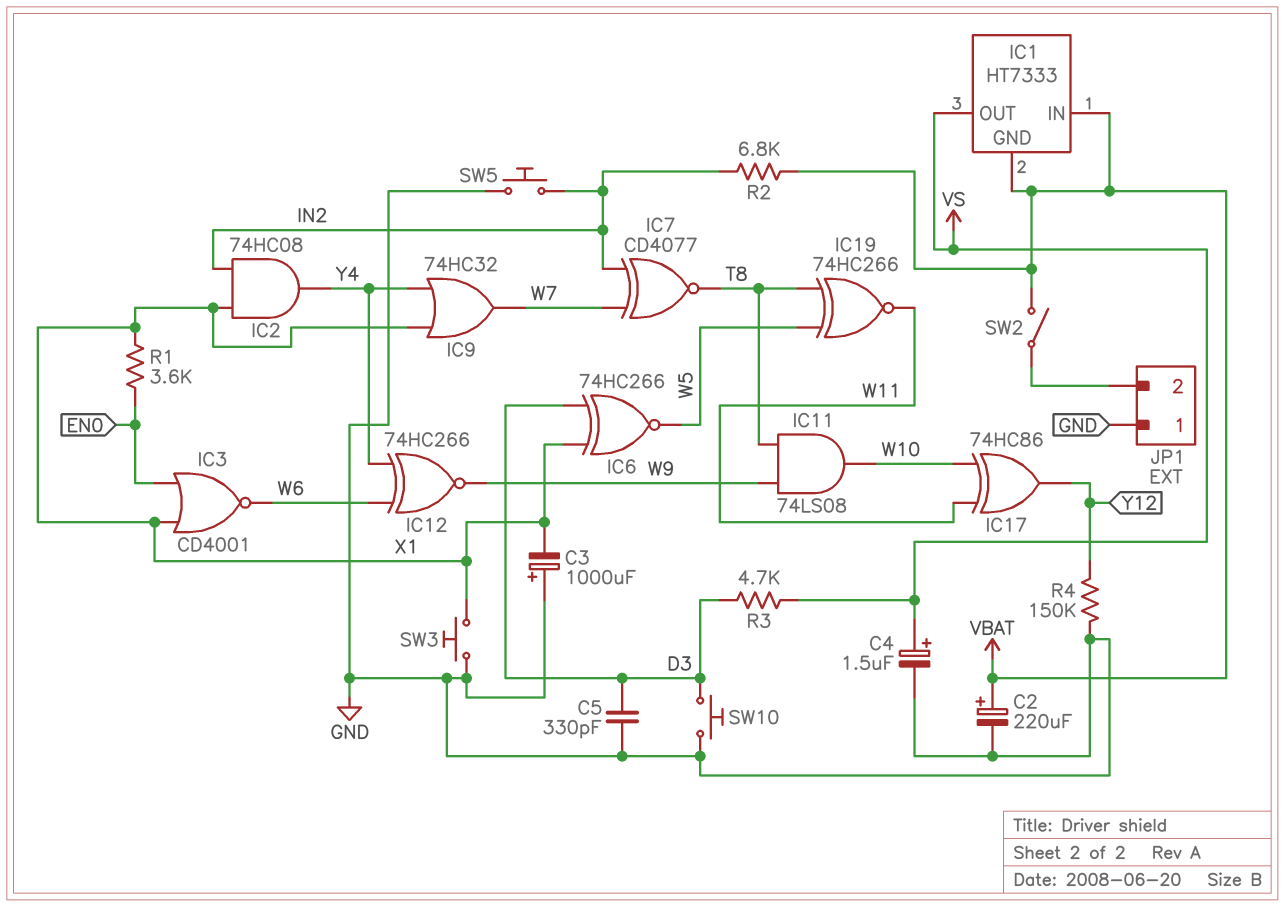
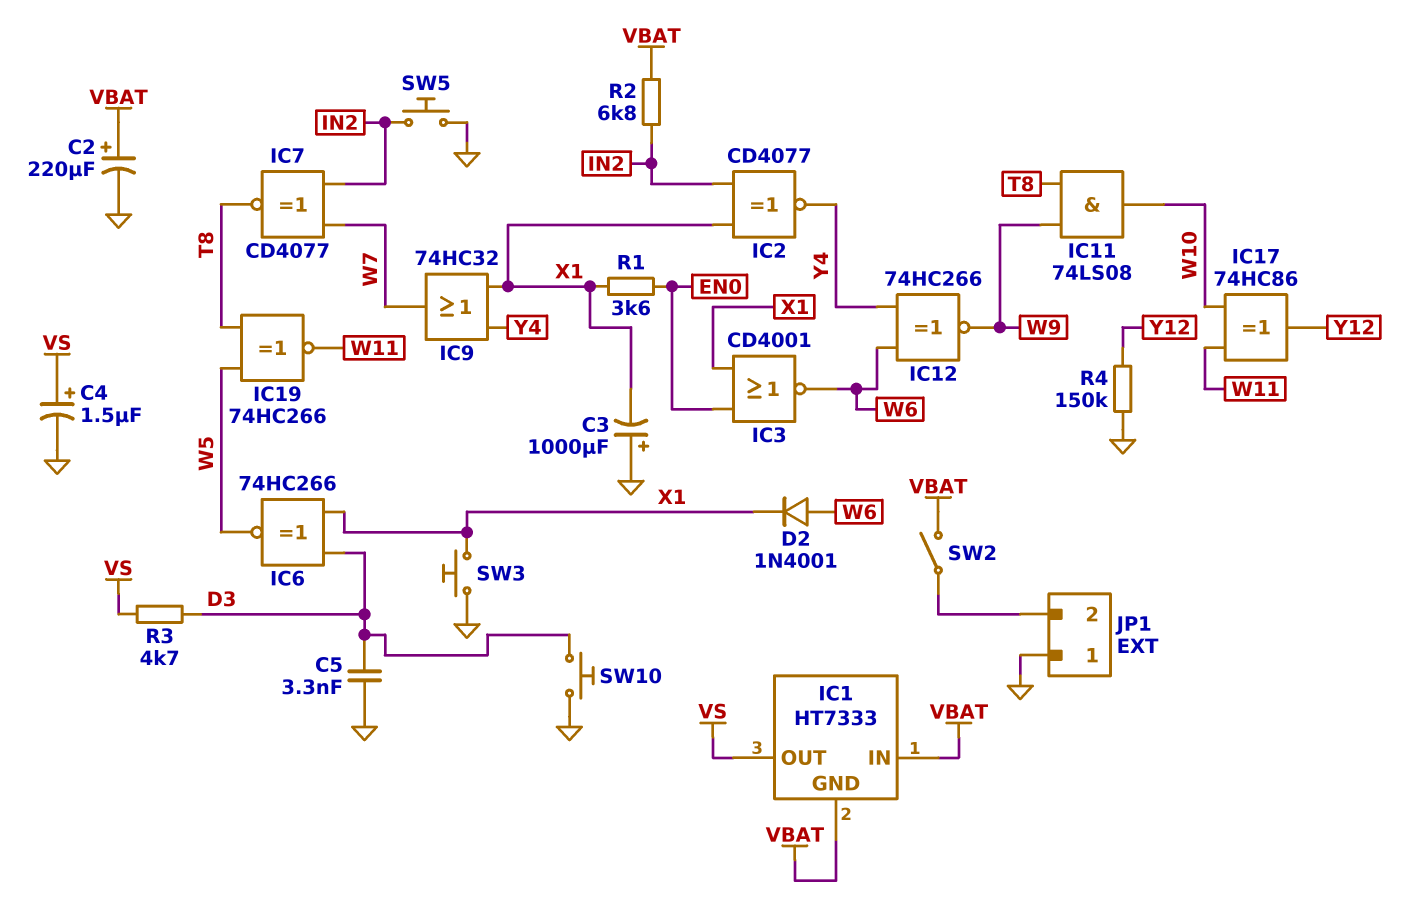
C5: 330pF (D3, GND) -> 3.3nF (D3, GND)
D2: none -> diode 1N4001 (A W6, K X1)
IC2: AND 74HC08 (in IN2, in X1, out Y4) -> XNOR CD4077 (in IN2, in X1, out Y4)

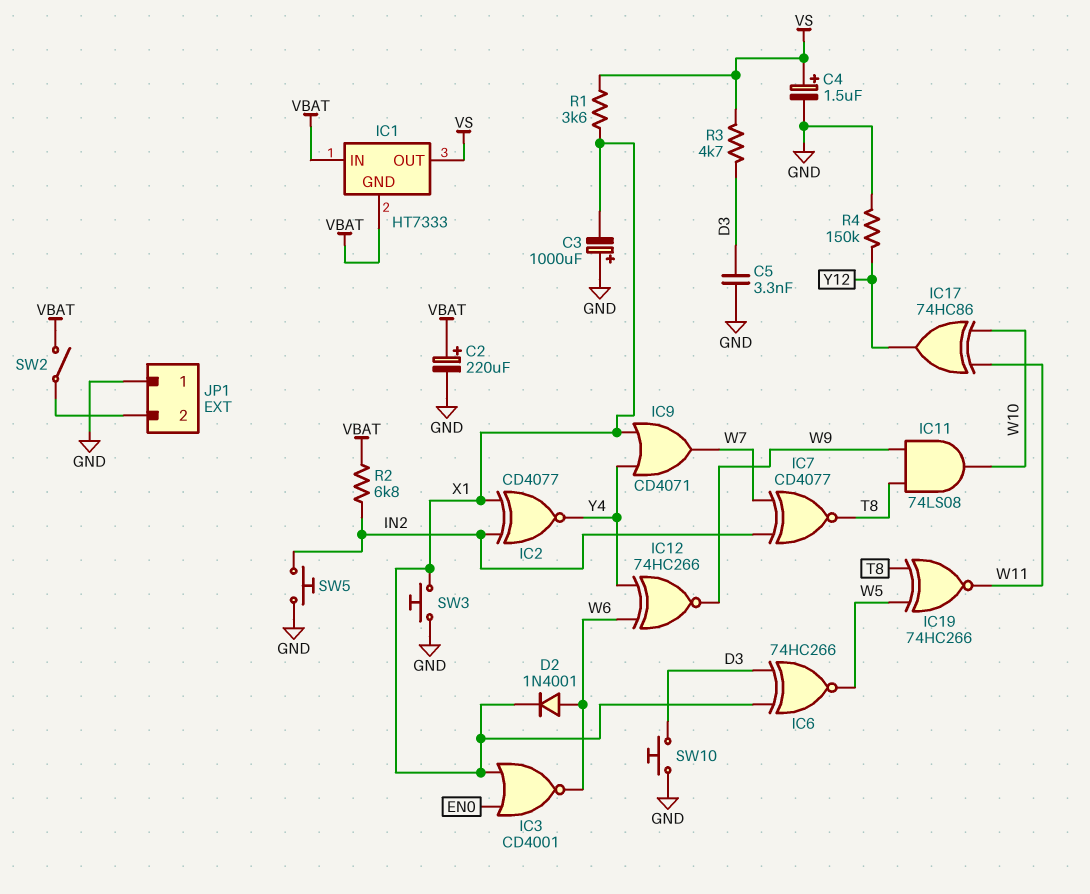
IC9: OR 74HC32 (in X1, in Y4, out W7) -> OR CD4071 (in X1, in Y4, out W7)
R1: 3.6k (EN0, X1) -> 3.6k (VS, X1)

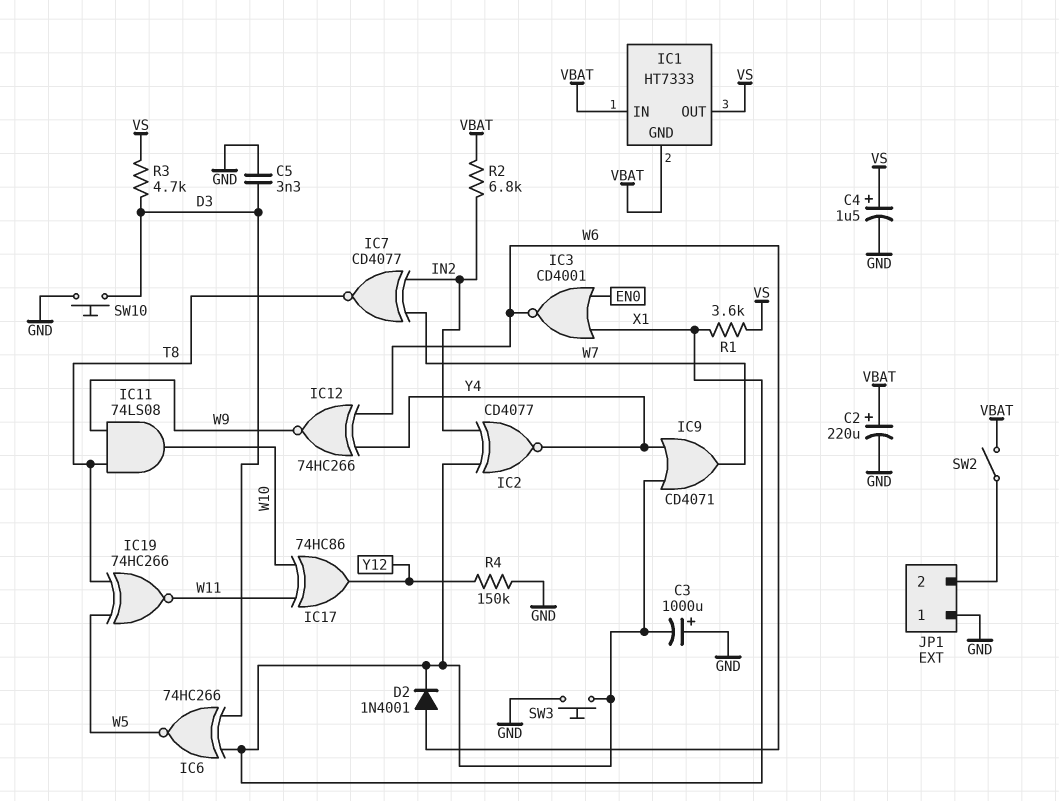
SW5: button (GND, IN2) -> none

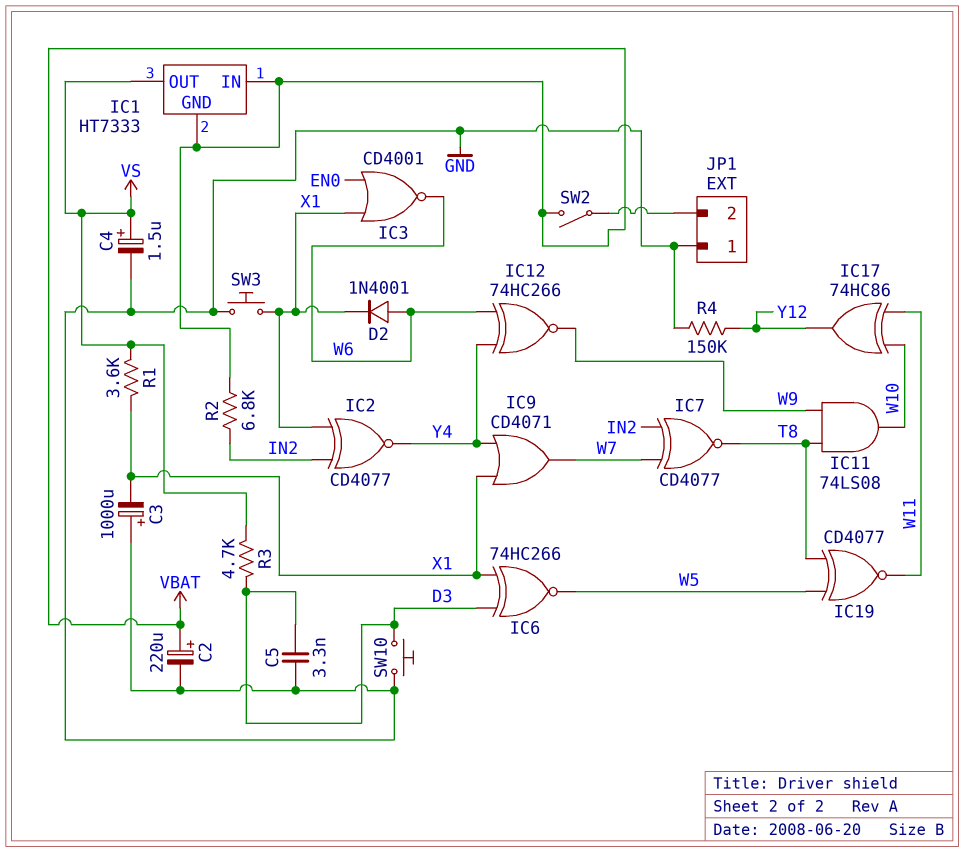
IC19: XNOR 74HC266 (in T8, in W5, out W11) -> XNOR CD4077 (in T8, in W5, out W11)

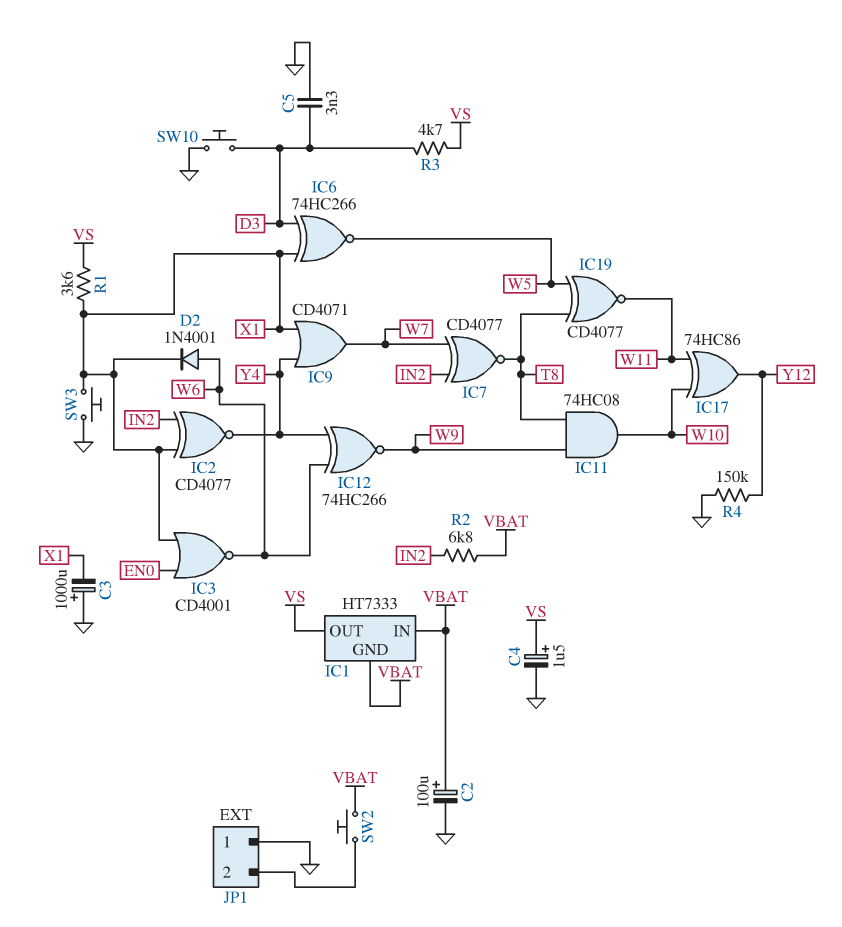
C2: 220uF (plus VBAT, minus GND) -> 100uF (plus VBAT, minus GND)
IC11: AND 74LS08 (in T8, in W9, out W10) -> AND 74HC08 (in T8, in W9, out W10)
SW2: switch (JP1/2, VBAT) -> button (JP1/2, VBAT)

